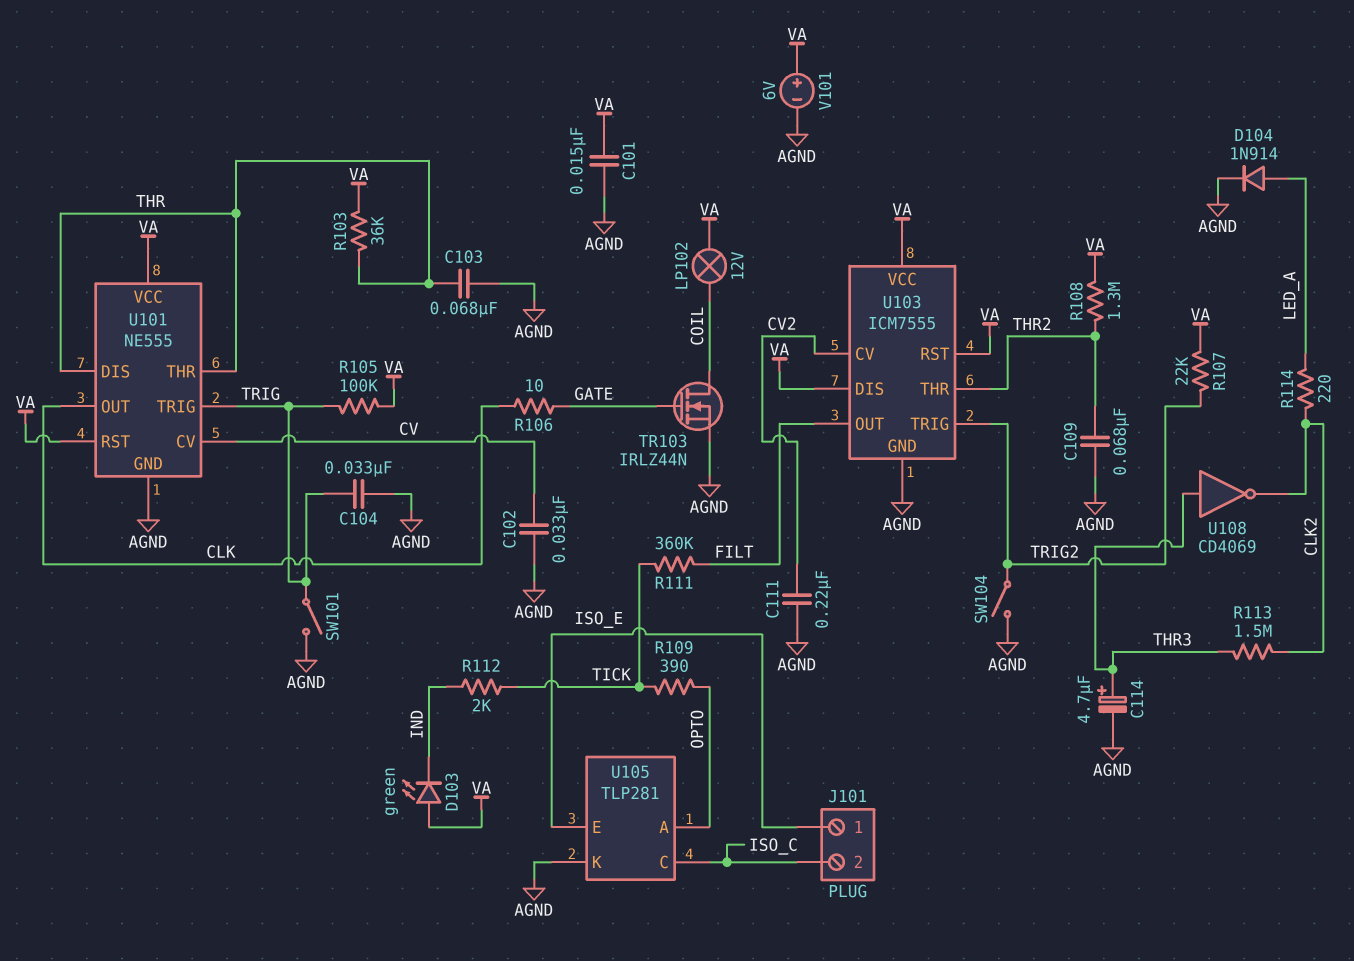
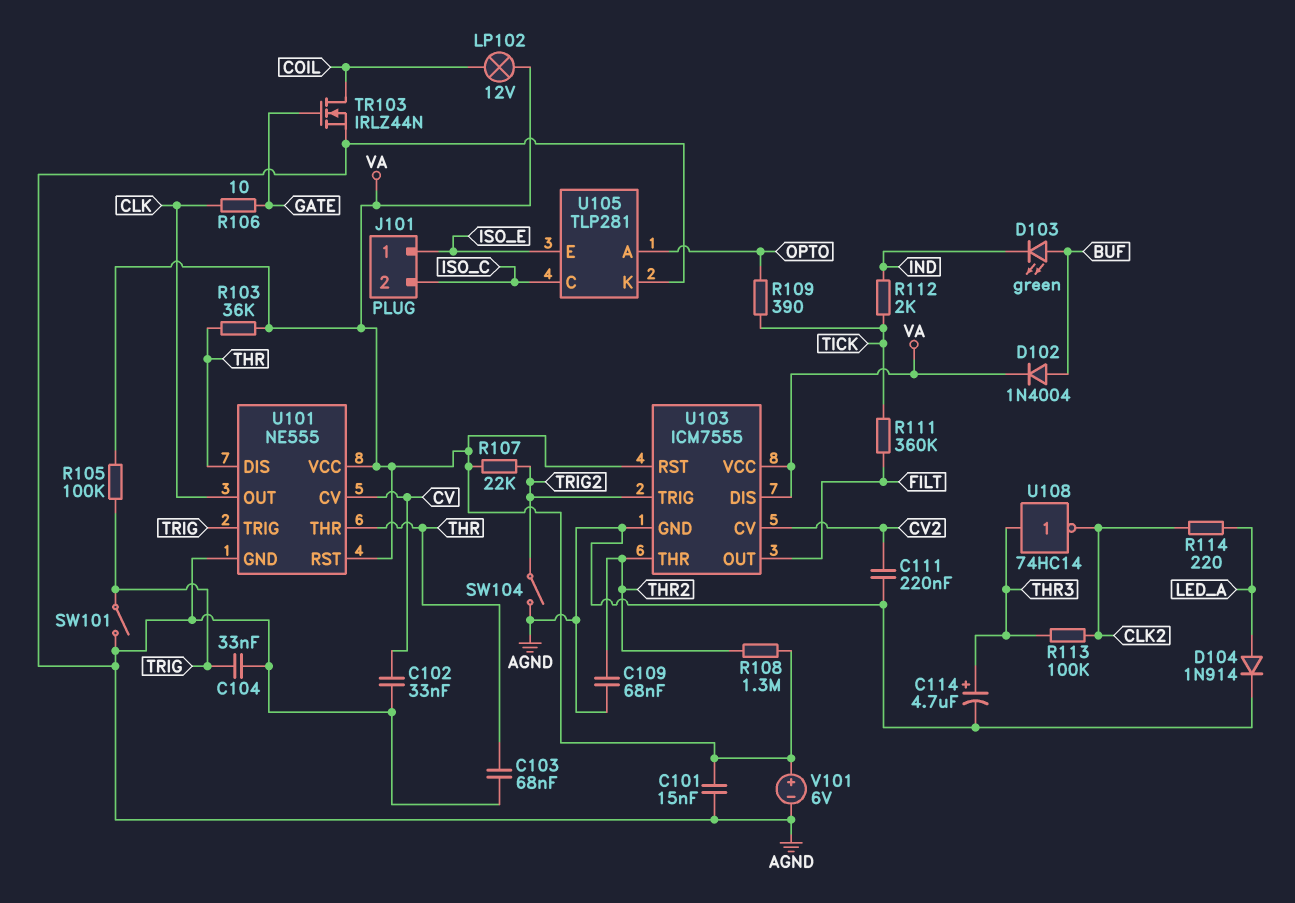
D102: none -> diode 1N4004 (A BUF, K VA)
D103: LED green (A VA, K IND) -> LED green (A BUF, K IND)
R113: 1.5M (CLK2, THR3) -> 100k (CLK2, THR3)
U108: NOT CD4069 (in THR3, out CLK2) -> NOT 74HC14 (in THR3, out CLK2)

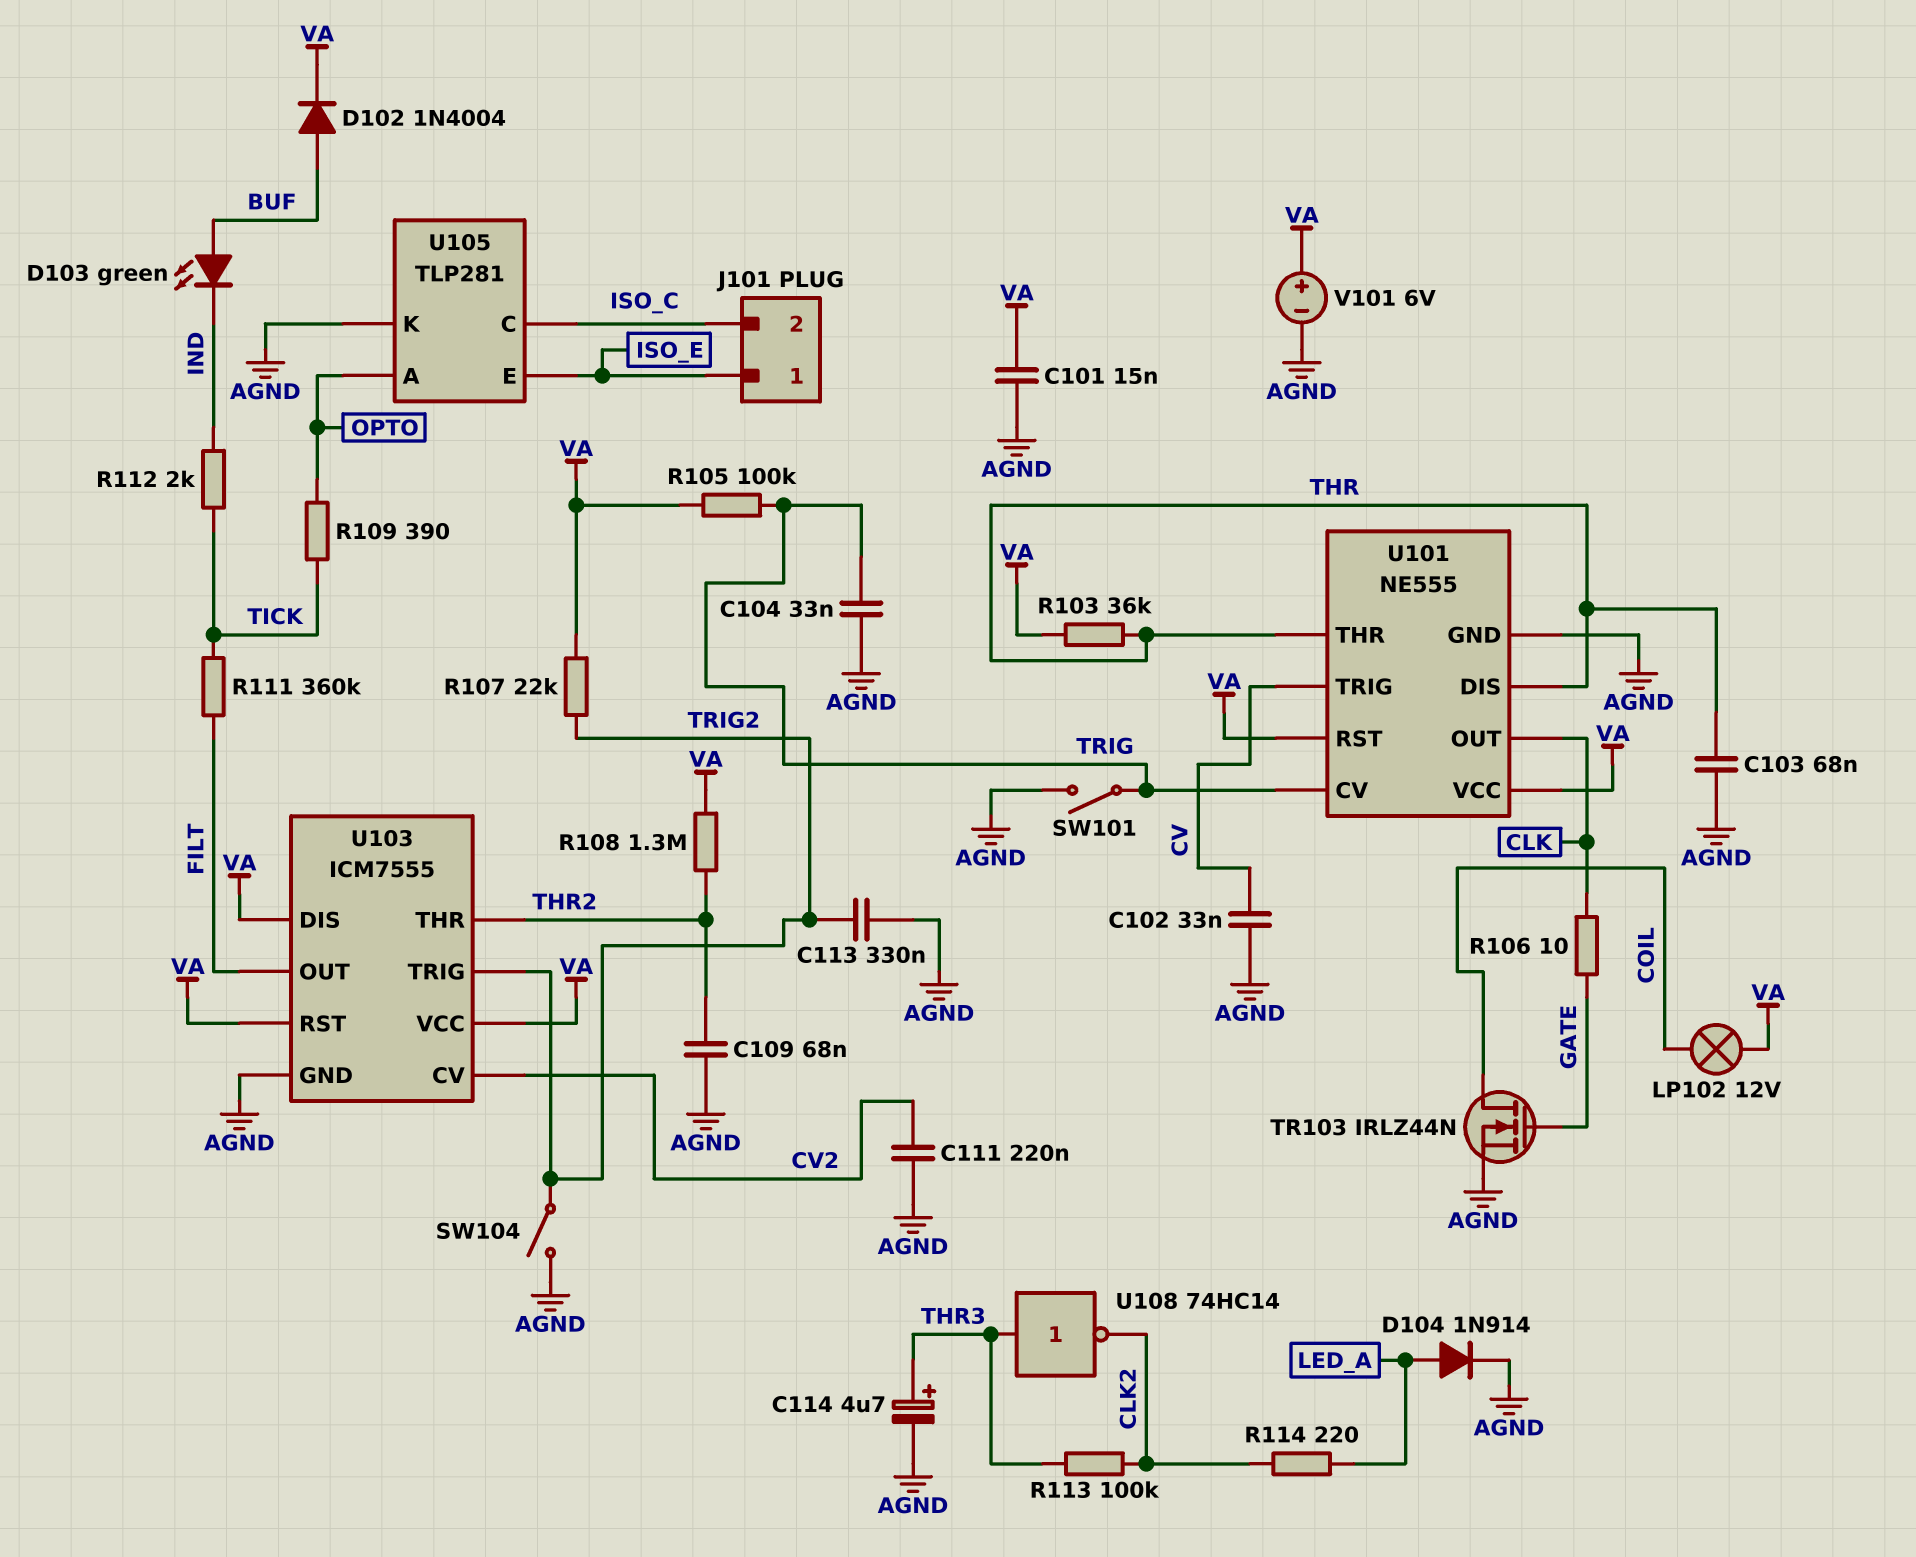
C113: none -> 330nF (AGND, TRIG2)
U101 pin CV: CV -> TRIG
U101 pin TRIG: TRIG -> CV

